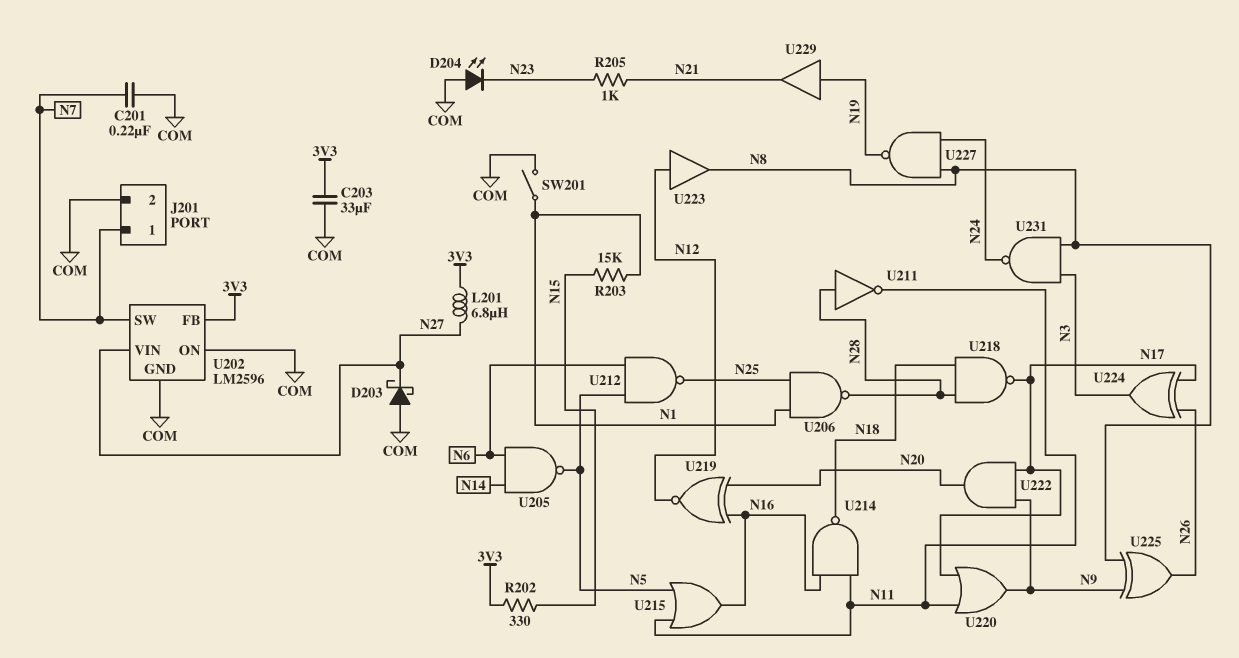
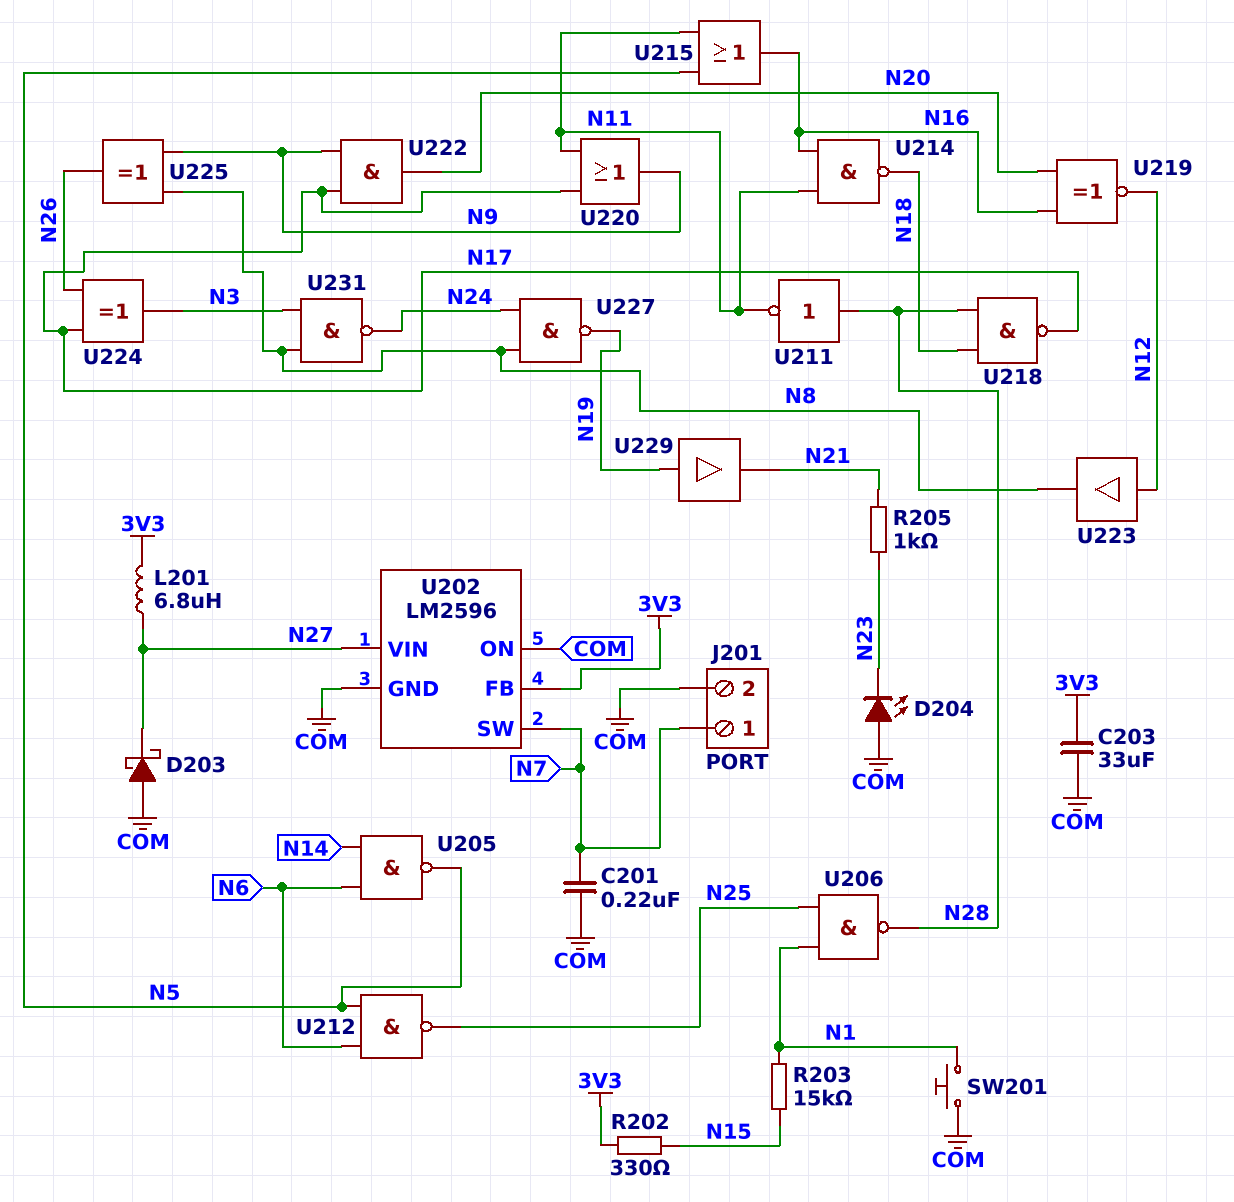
SW201: switch (COM, N1) -> button (COM, N1)

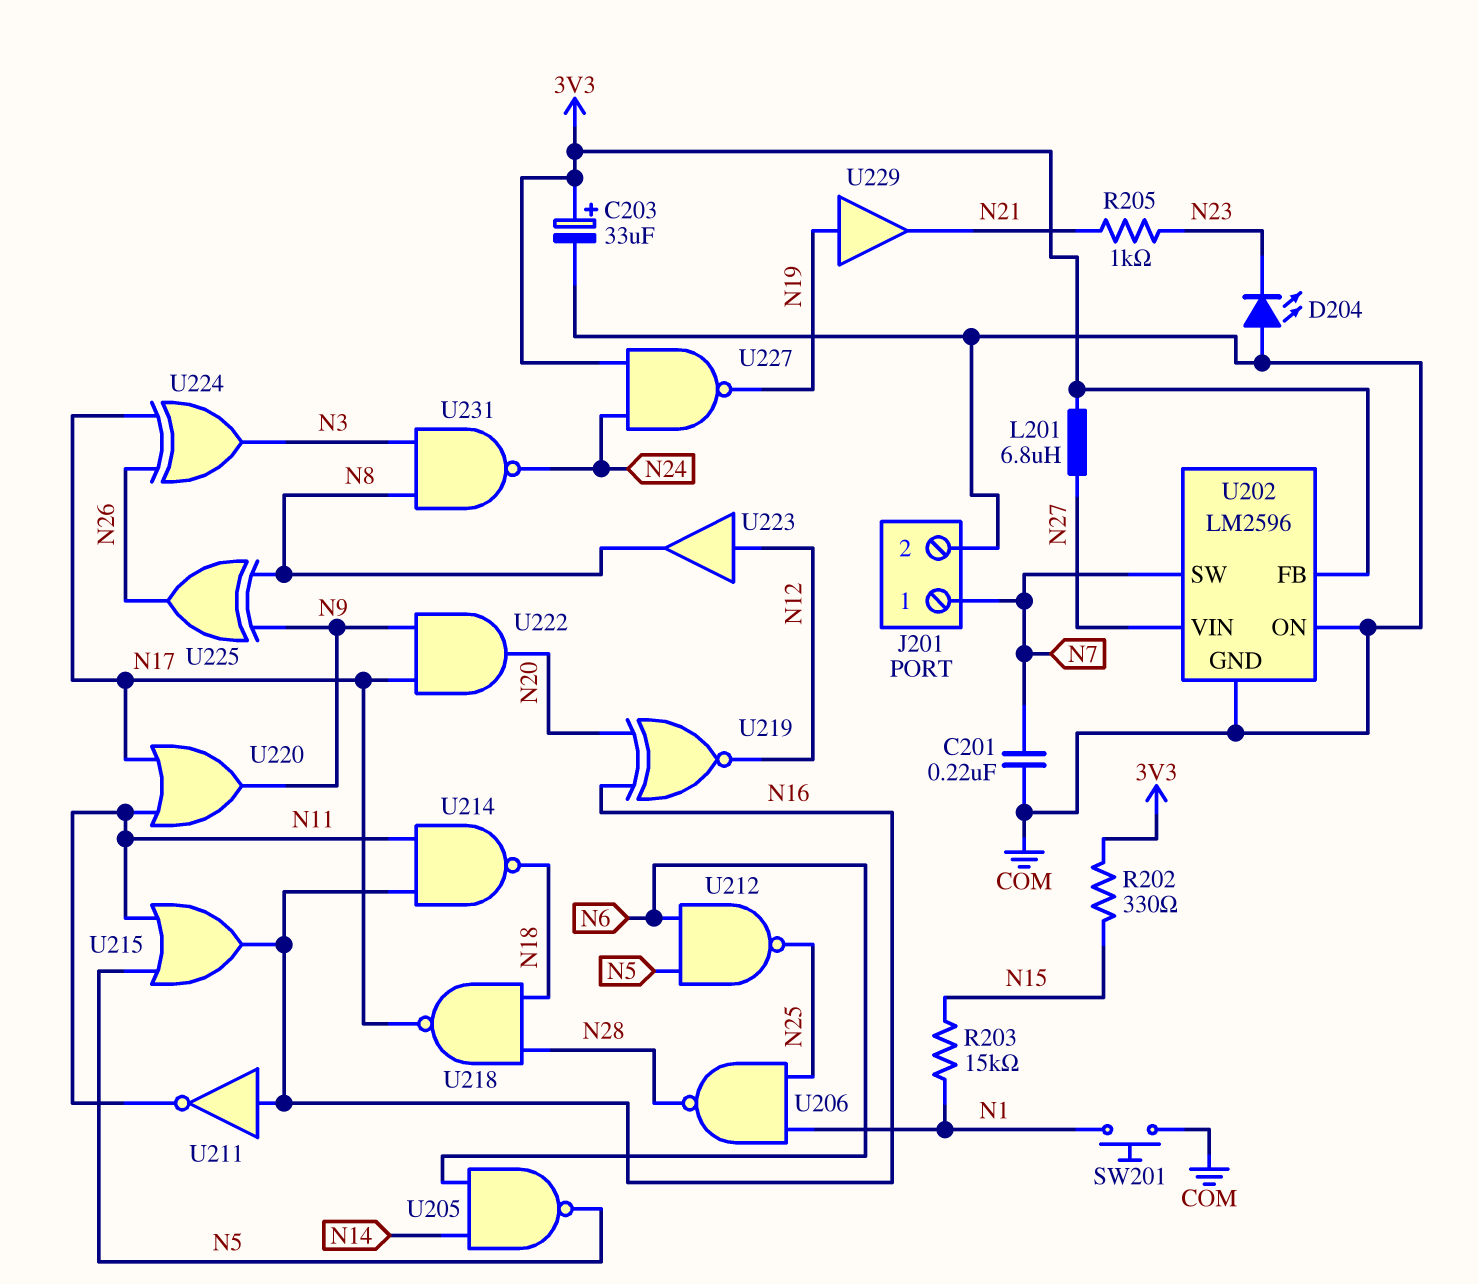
C203: 33uF (3V3, COM) -> 33uF (plus 3V3, minus COM)
D203: schottky (A COM, K N27) -> none
U211: NOT (in N28, out N11) -> NOT (in N16, out N11)
U227: NAND (in N8, in N24, out N19) -> NAND (in 3V3, in N24, out N19)

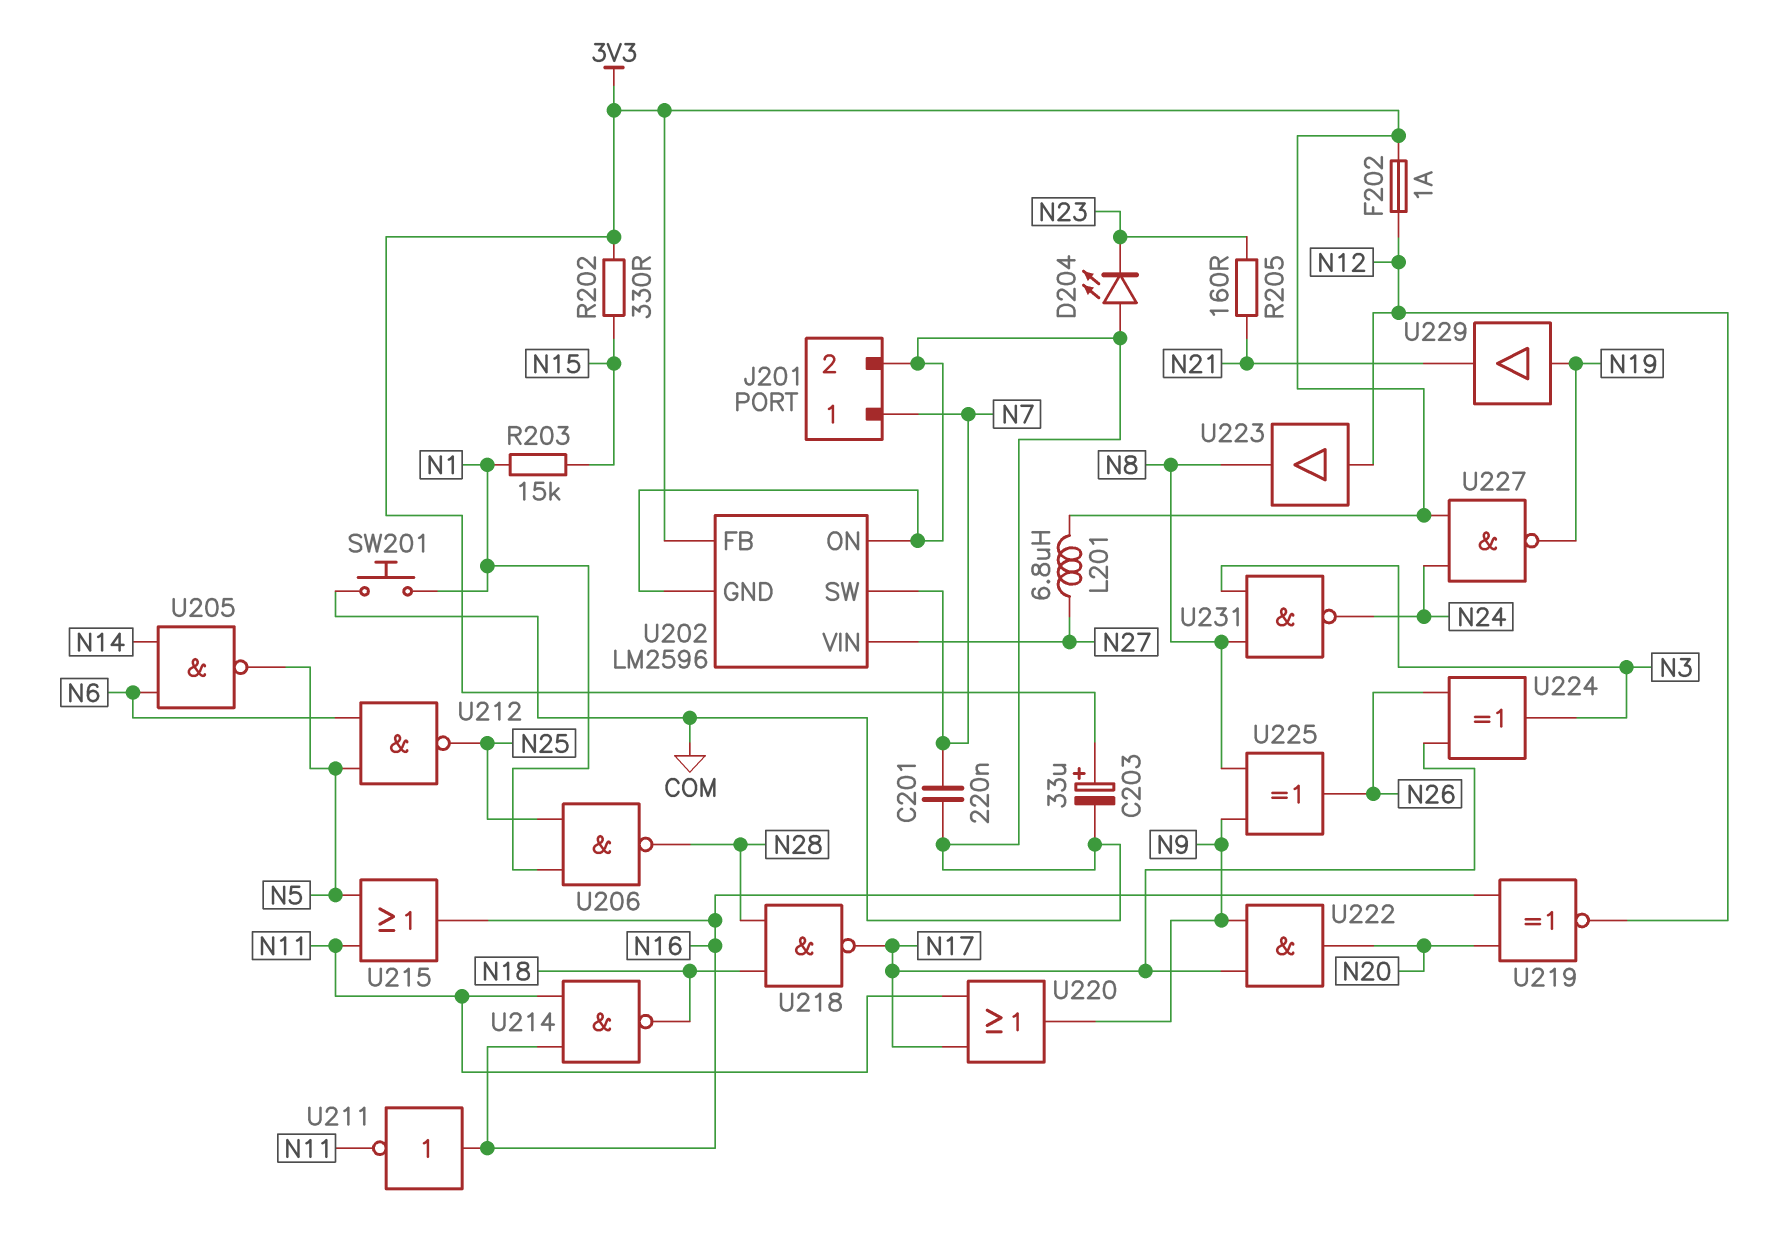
F202: none -> 1A (3V3, N12)
R205: 1k (N21, N23) -> 160 (N21, N23)

